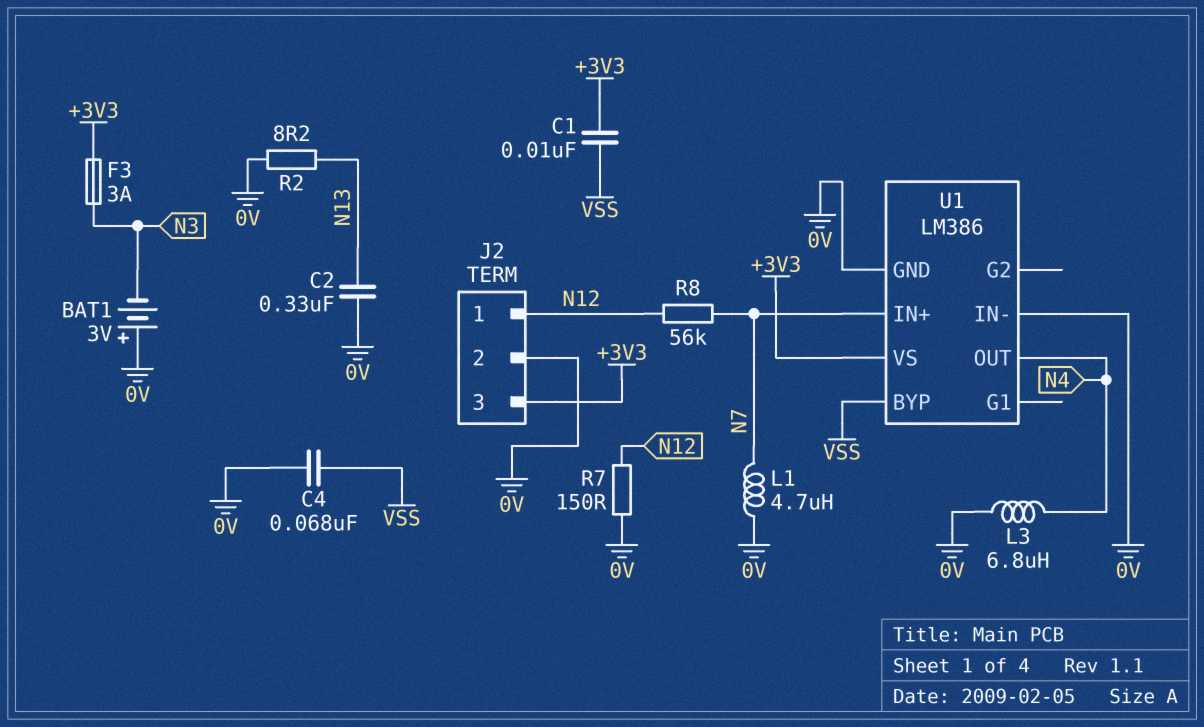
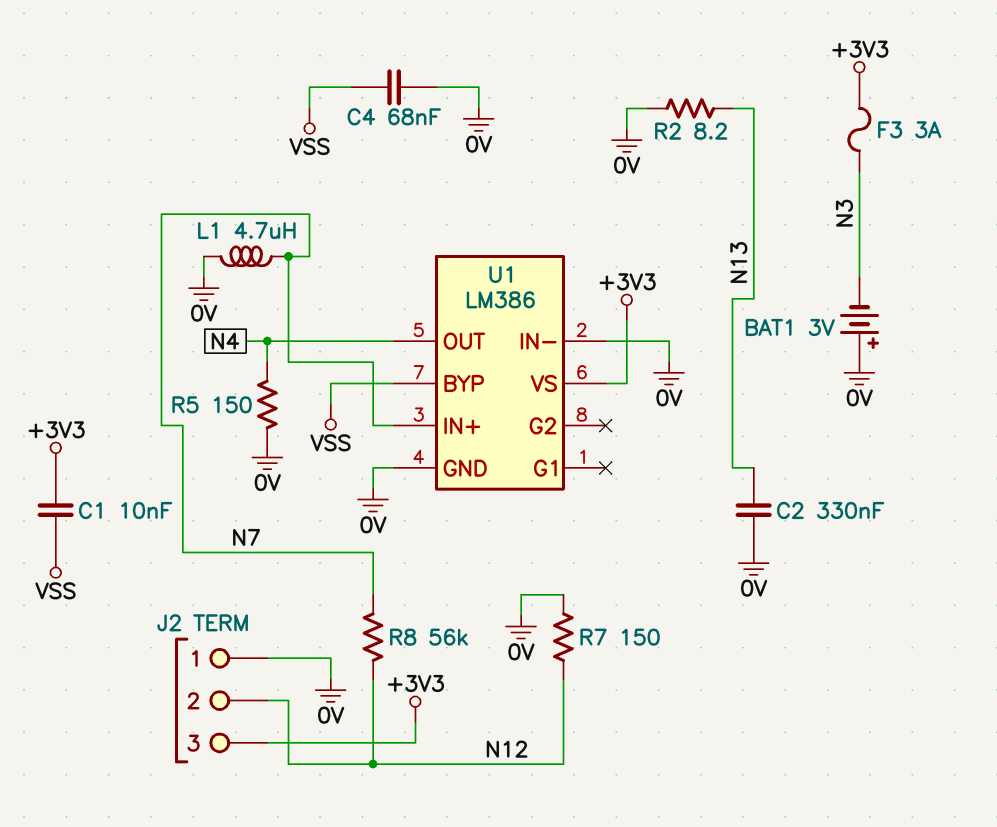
J2 pin 1: N12 -> 0V
J2 pin 2: 0V -> N12
L3: 6.8uH (0V, N4) -> none
R5: none -> 150 (0V, N4)

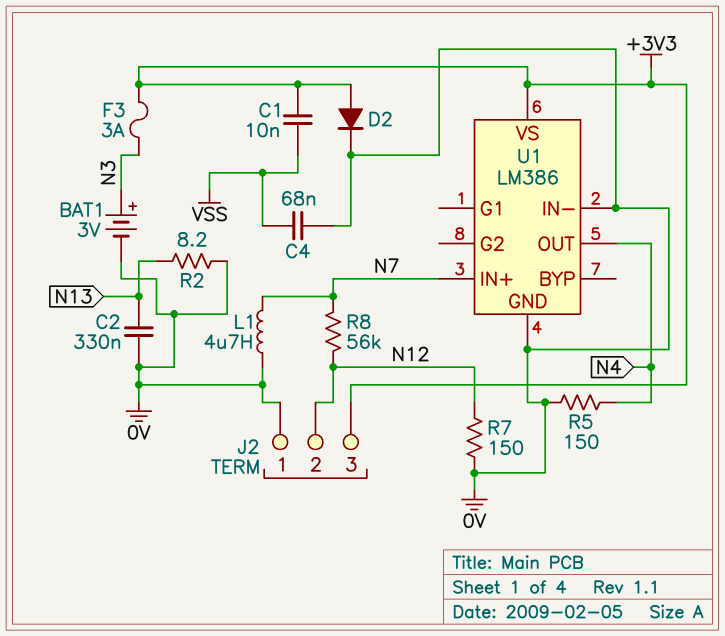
BAT1: 3V (plus 0V, minus N3) -> 3V (plus N3, minus 0V)
D2: none -> diode (A +3V3, K 0V)
U1 pin BYP: VSS -> none

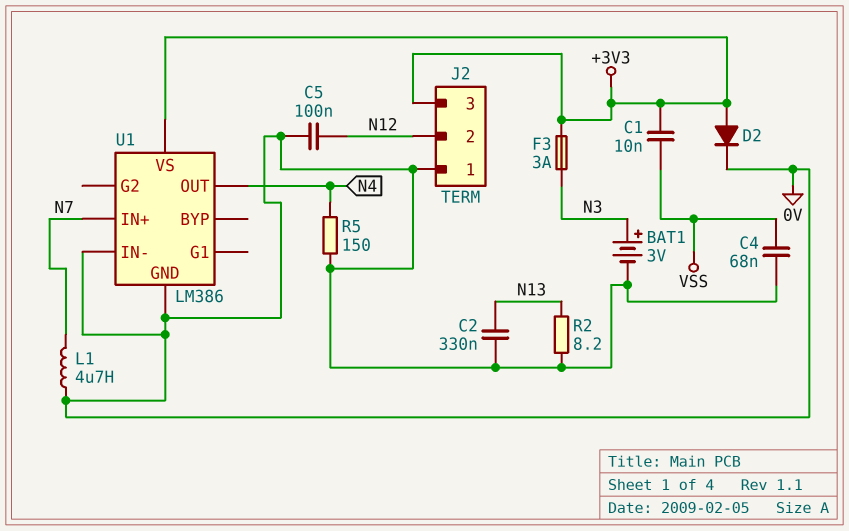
C5: none -> 100nF (0V, N12)
R7: 150 (0V, N12) -> none
R8: 56k (N7, N12) -> none

